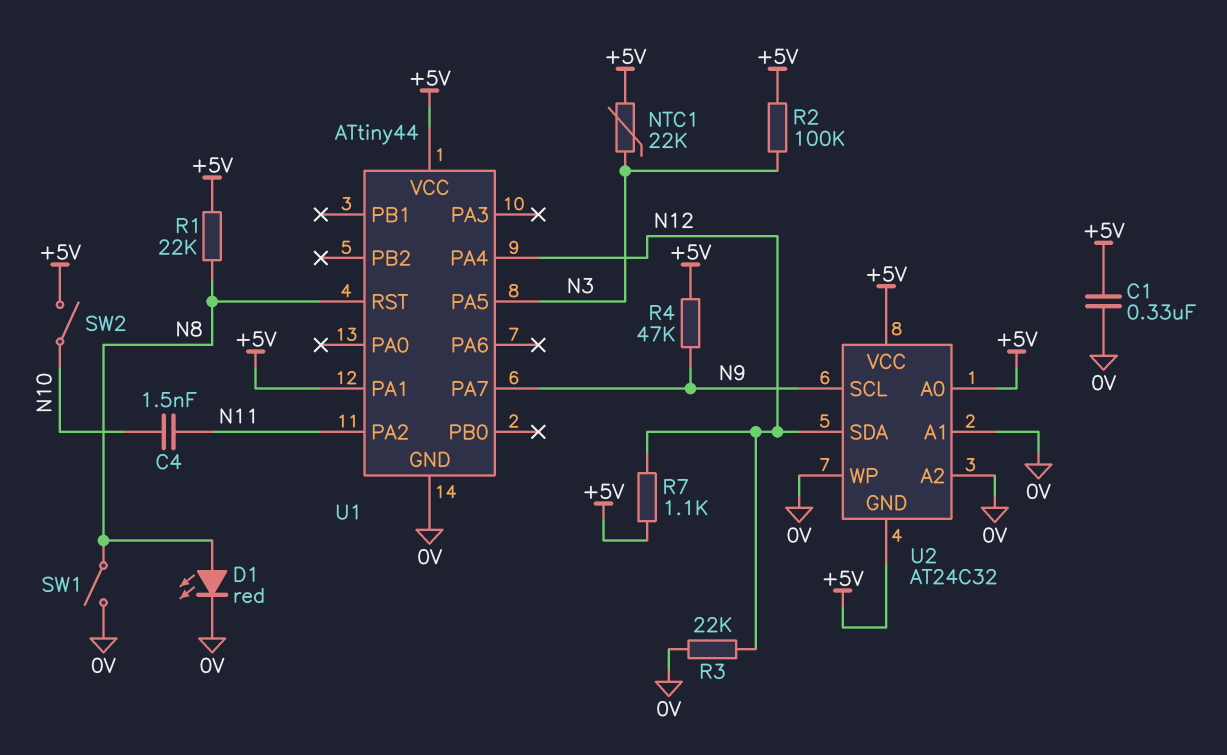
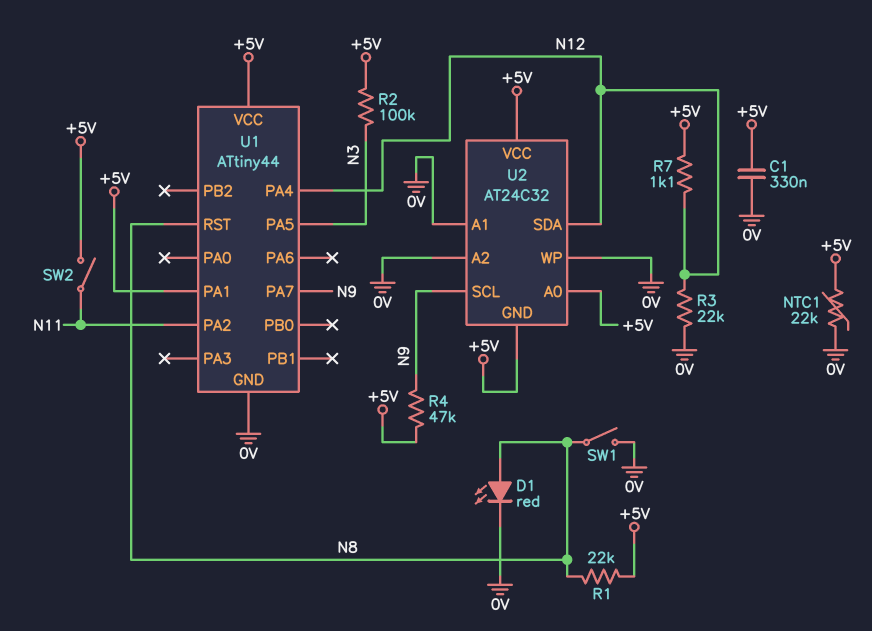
C4: 1.5nF (N10, N11) -> none
NTC1: 22k (+5V, N3) -> 22k (+5V, 0V)
SW2: switch (+5V, N10) -> switch (+5V, N11)

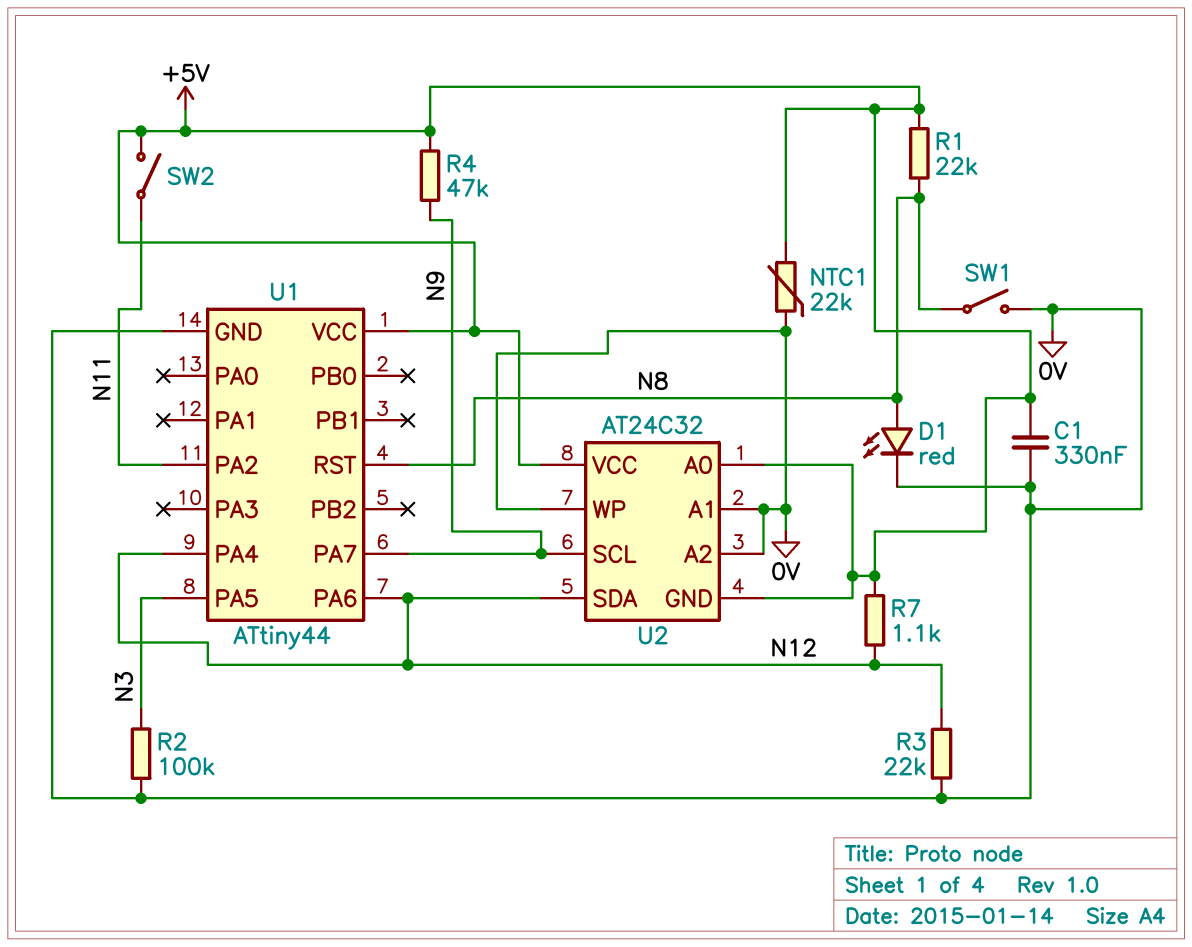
R2: 100k (+5V, N3) -> 100k (0V, N3)
U1 pin PA1: +5V -> none
U1 pin PA6: none -> N12

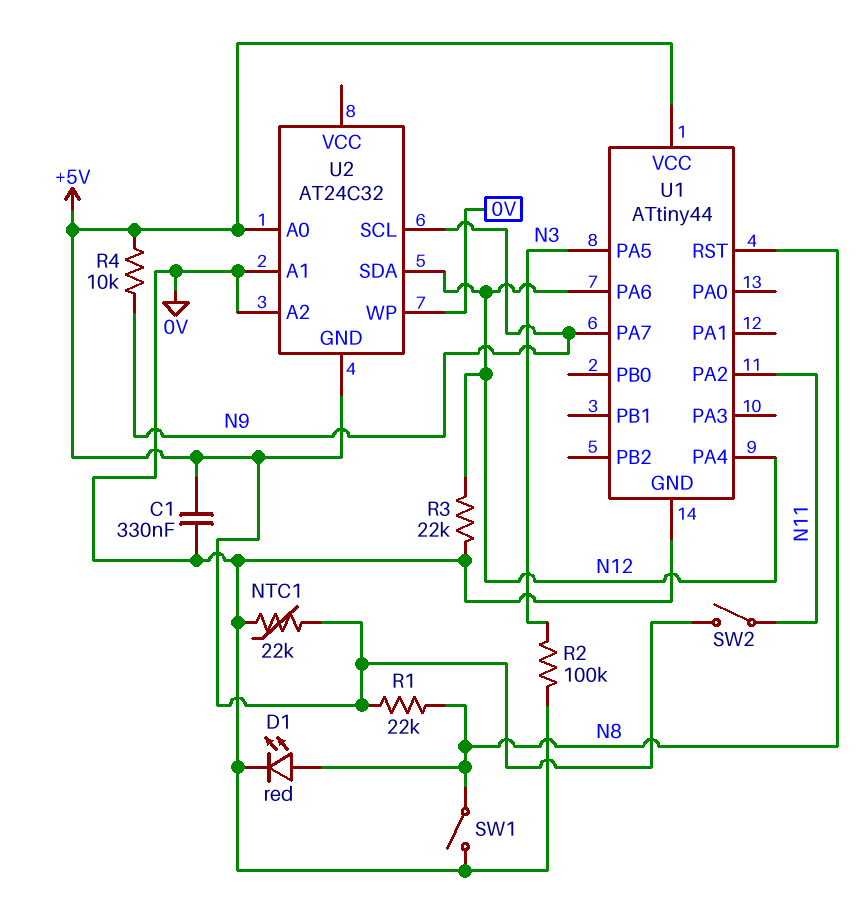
R4: 47k (+5V, N9) -> 10k (+5V, N9)
R7: 1.1k (+5V, N12) -> none
U2 pin VCC: +5V -> none

